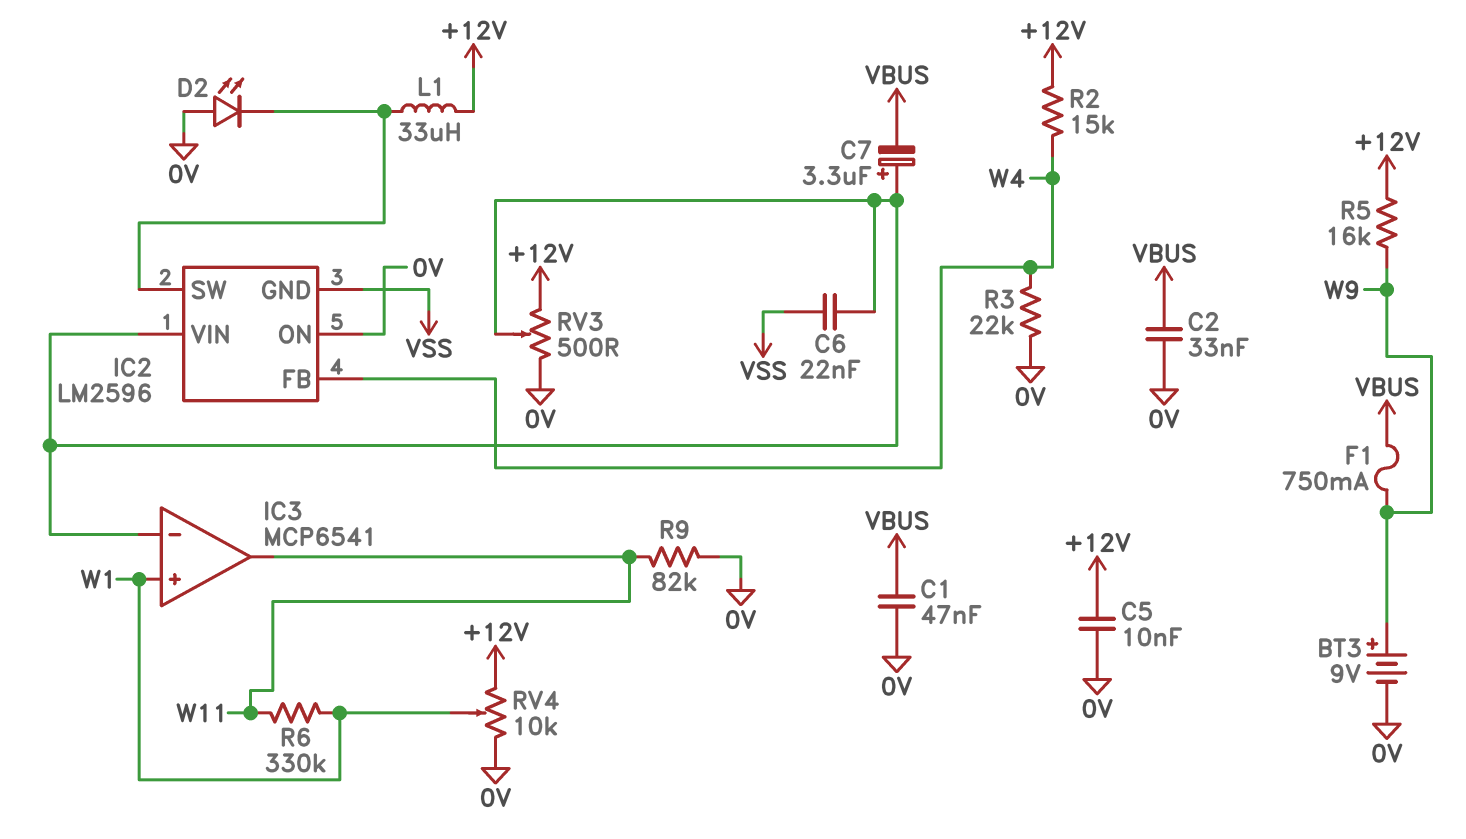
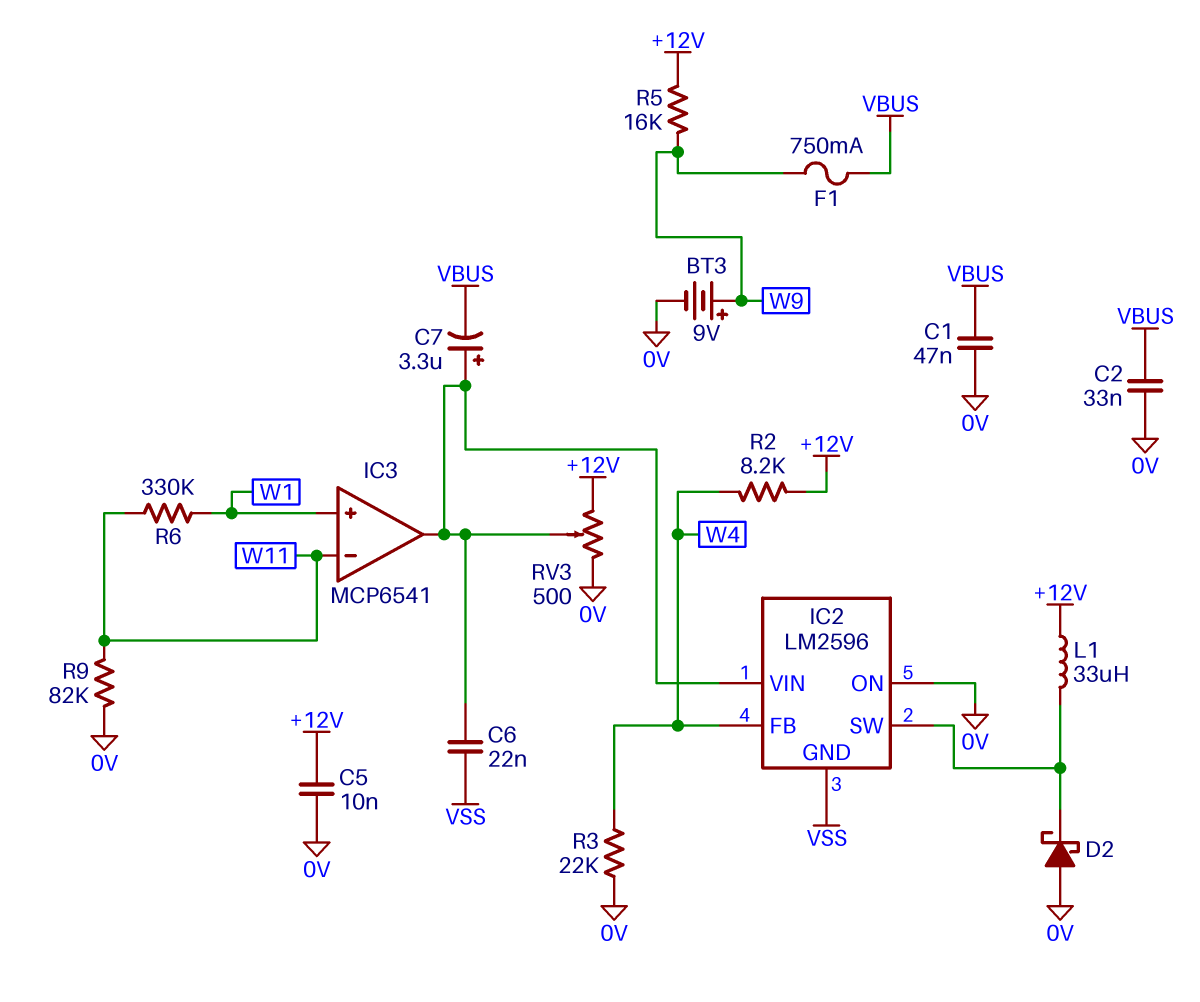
D2: LED (A 0V, K IC2/SW) -> schottky (A 0V, K IC2/SW)
IC3 pin in-: IC2/VIN -> W11
IC3 pin out: W11 -> IC2/VIN
R2: 15k (+12V, W4) -> 8.2k (+12V, W4)
RV4: 10k (+12V, 0V, wiper W1) -> none

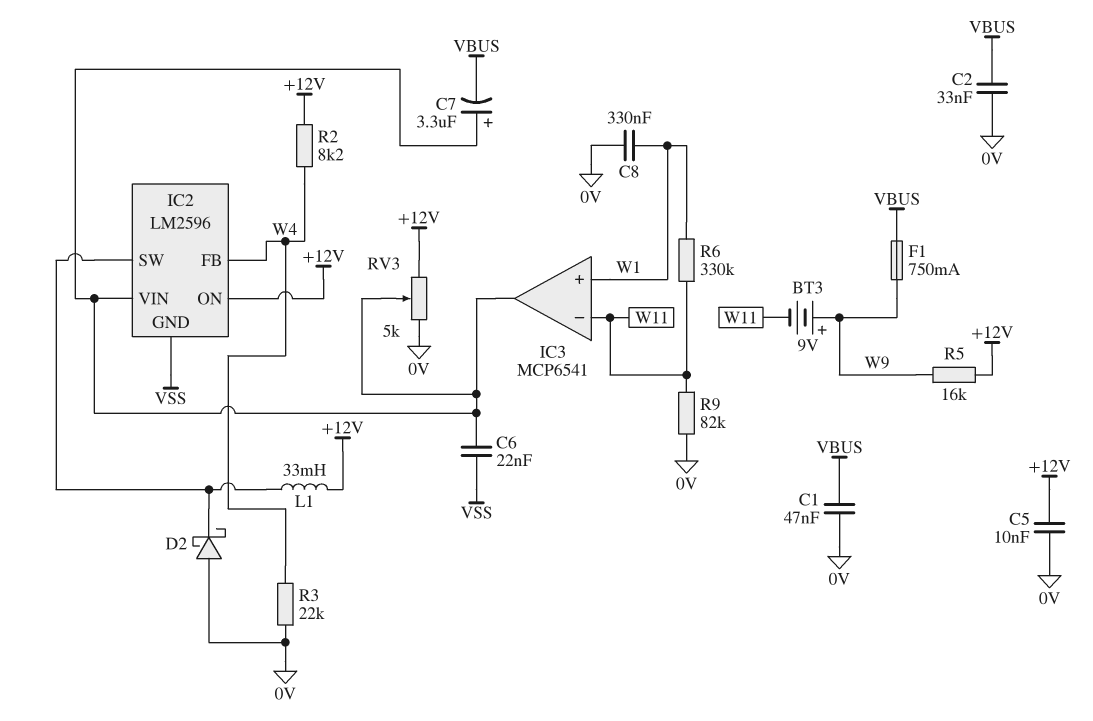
BT3: 9V (plus W9, minus 0V) -> 9V (plus W9, minus W11)
C8: none -> 330nF (0V, W1)
IC2 pin ON: 0V -> +12V
L1: 33uH (+12V, IC2/SW) -> 33mH (+12V, IC2/SW)
RV3: 500 (+12V, 0V, wiper IC2/VIN) -> 5k (+12V, 0V, wiper IC2/VIN)

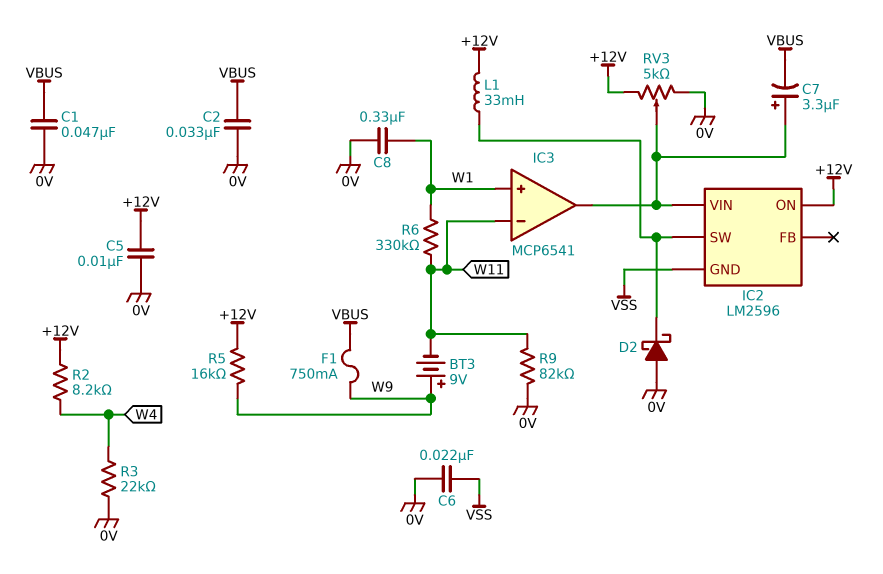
C6: 22nF (IC2/VIN, VSS) -> 22nF (0V, VSS)
IC2 pin FB: W4 -> none

